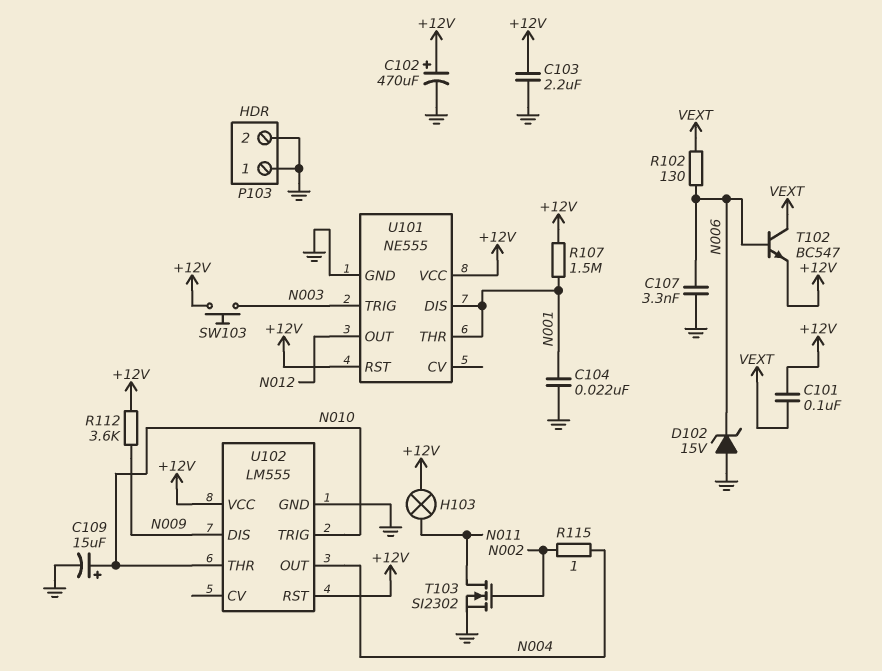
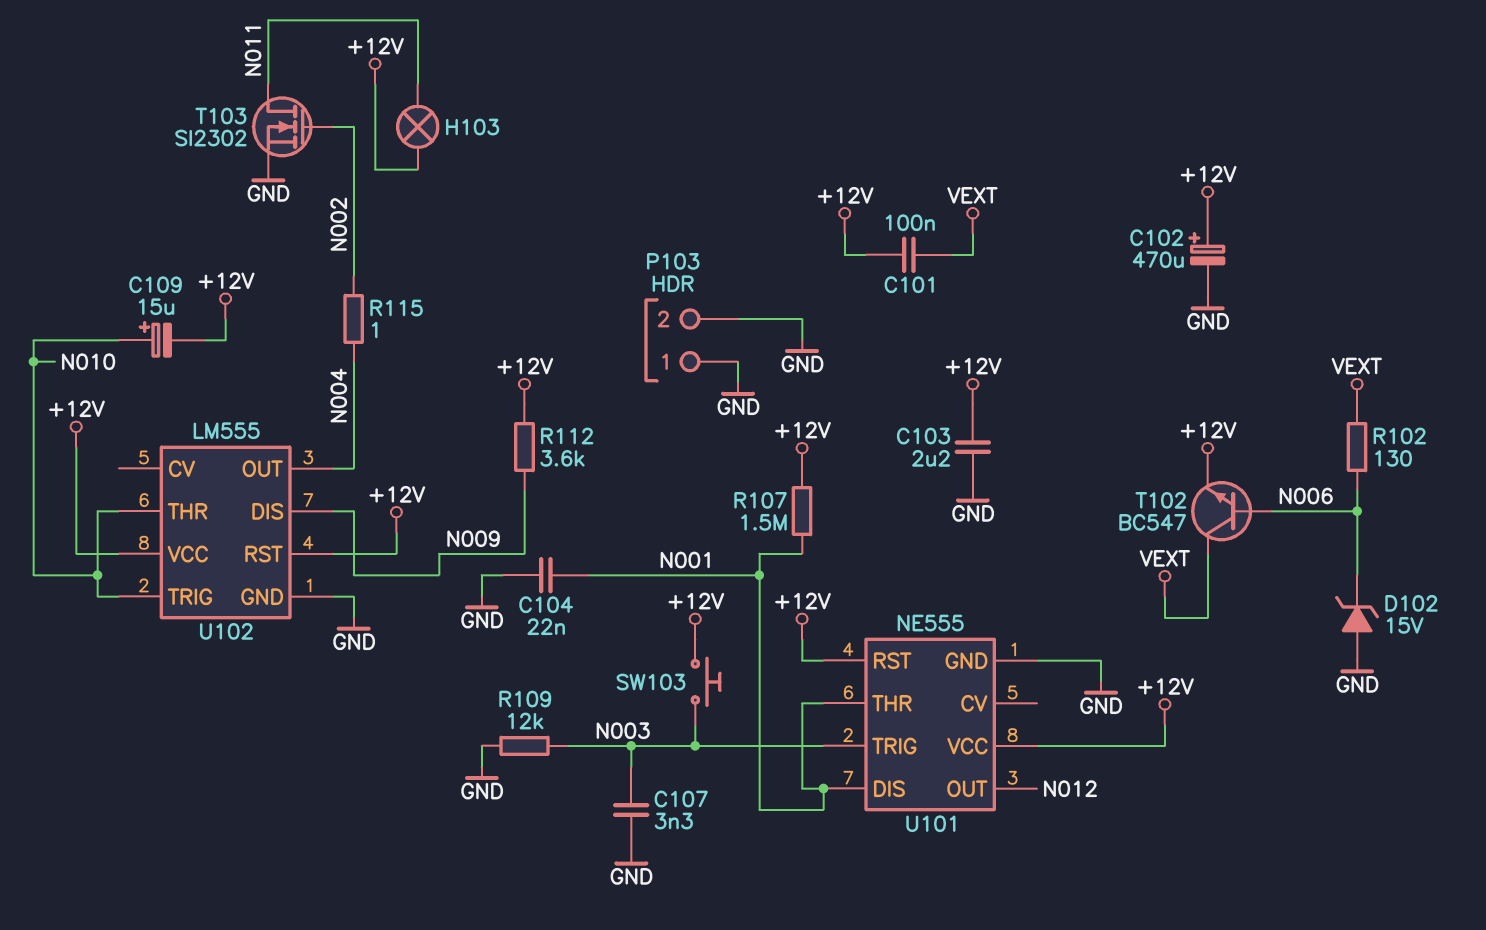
C107: 3.3nF (GND, N006) -> 3.3nF (GND, N003)
C109: 15uF (plus N010, minus GND) -> 15uF (plus N010, minus +12V)
R109: none -> 12k (GND, N003)

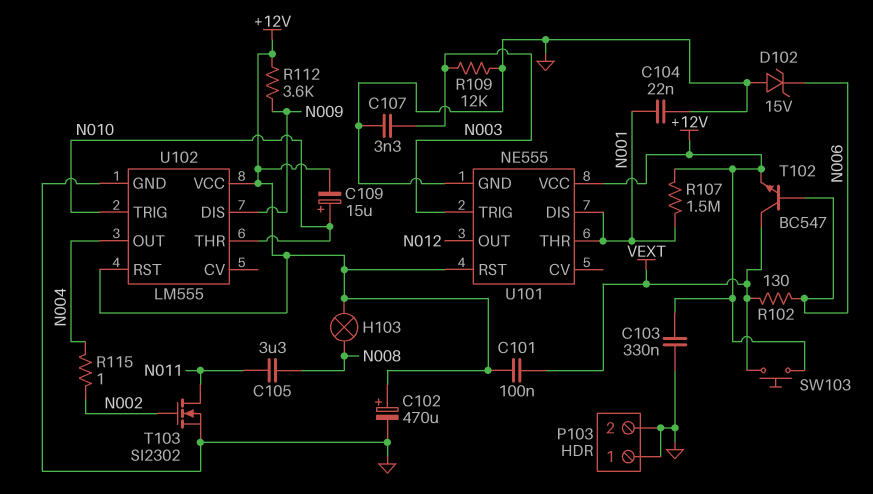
C103: 2.2uF (+12V, GND) -> 330nF (+12V, GND)
C105: none -> 3.3uF (N008, N011)
H103: lamp (+12V, N011) -> lamp (+12V, N008)
SW103: button (+12V, N003) -> button (+12V, VEXT)

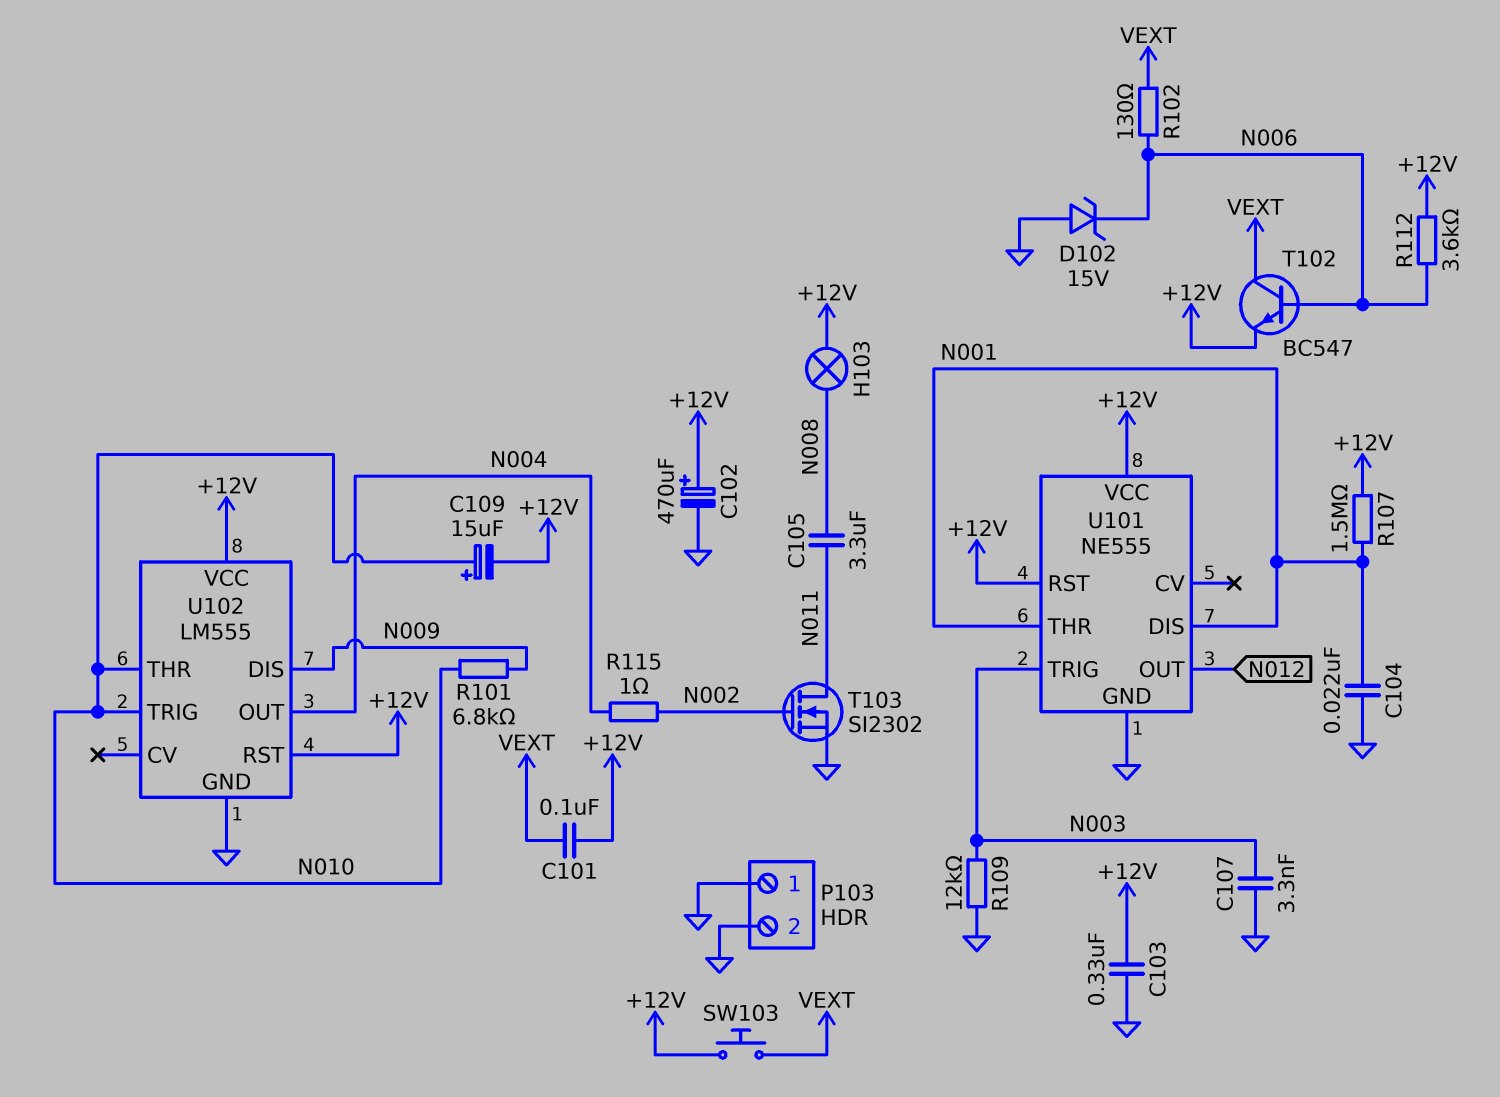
R101: none -> 6.8k (N009, N010)
R112: 3.6k (+12V, N009) -> 3.6k (+12V, N006)

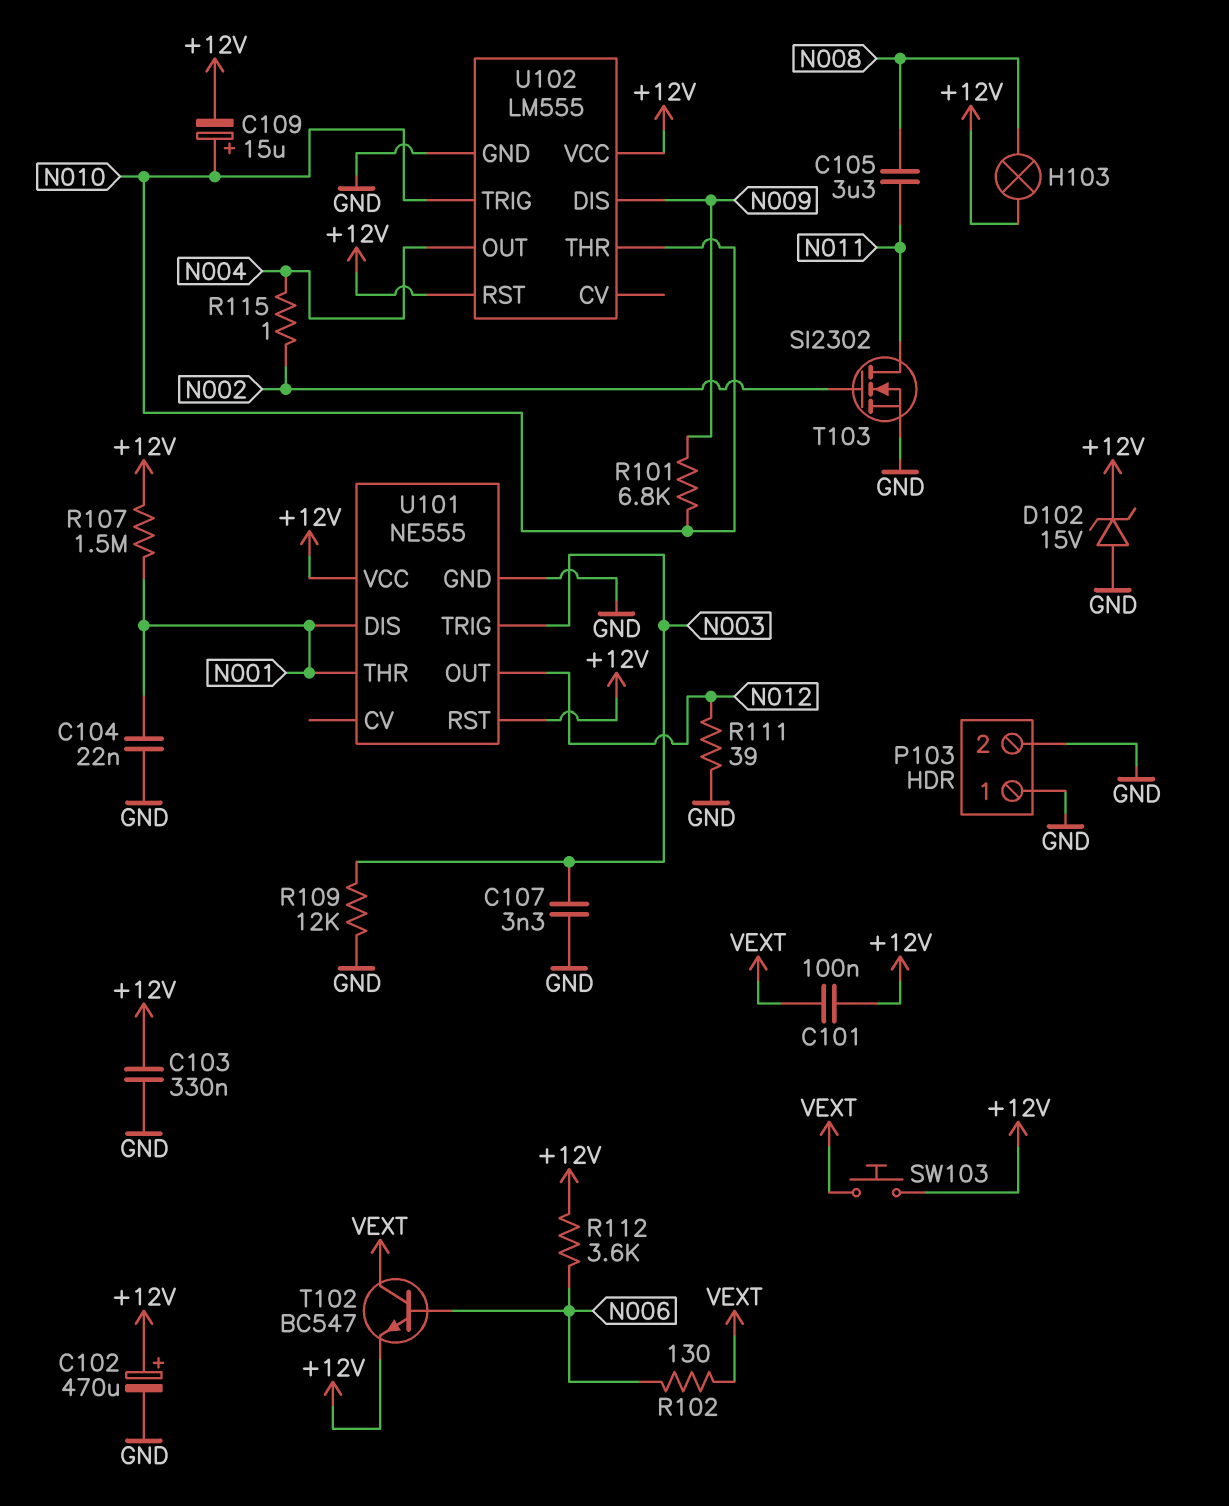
D102: zener 15V (A GND, K N006) -> zener 15V (A GND, K +12V)
R111: none -> 39 (GND, N012)

